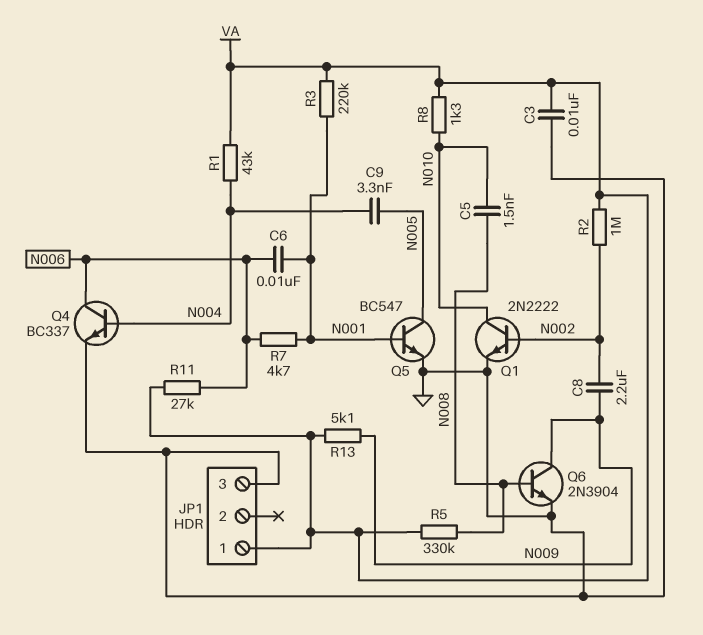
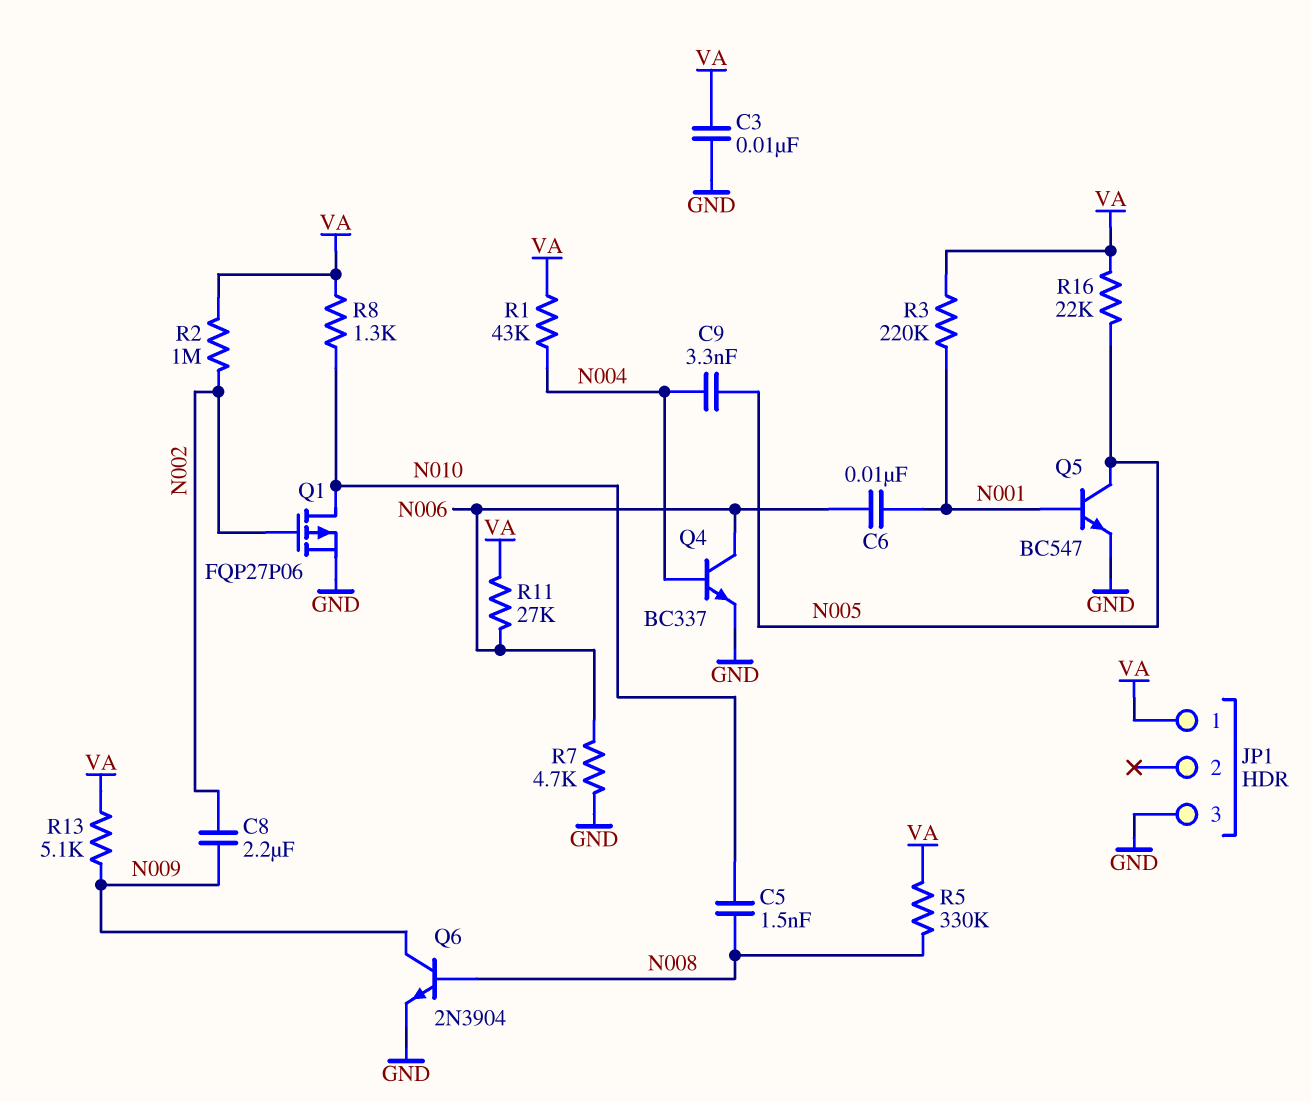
Q1: NPN 2N2222 (B N002, C N010, E GND) -> PMOS FQP27P06 (G N002, D N010, S GND)
R7: 4.7k (N001, N006) -> 4.7k (GND, N006)
R16: none -> 22k (N005, VA)

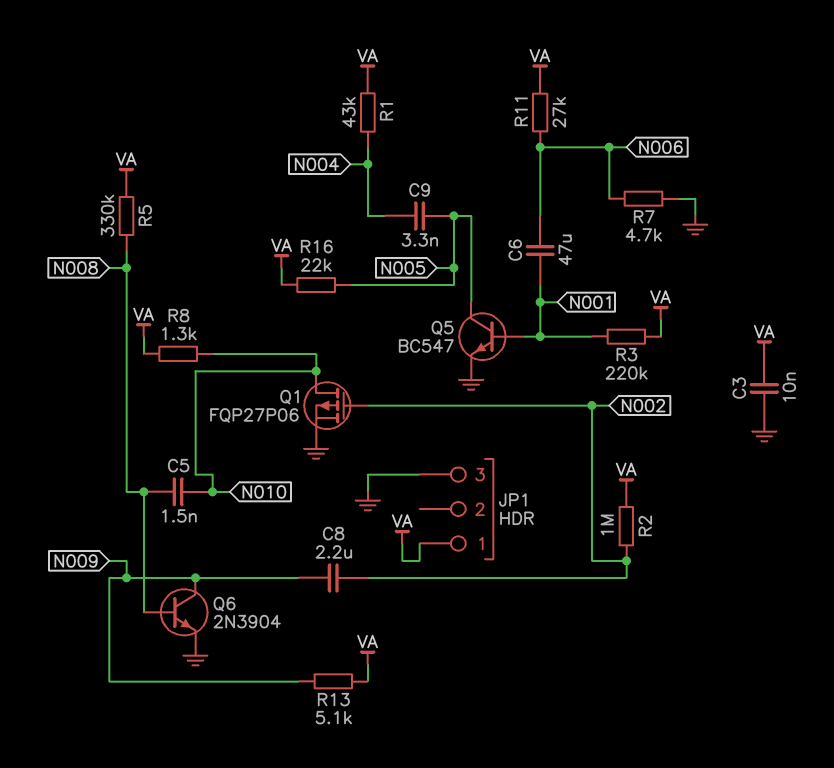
C6: 10nF (N001, N006) -> 47uF (N001, N006)
Q4: NPN BC337 (B N004, C N006, E GND) -> none

